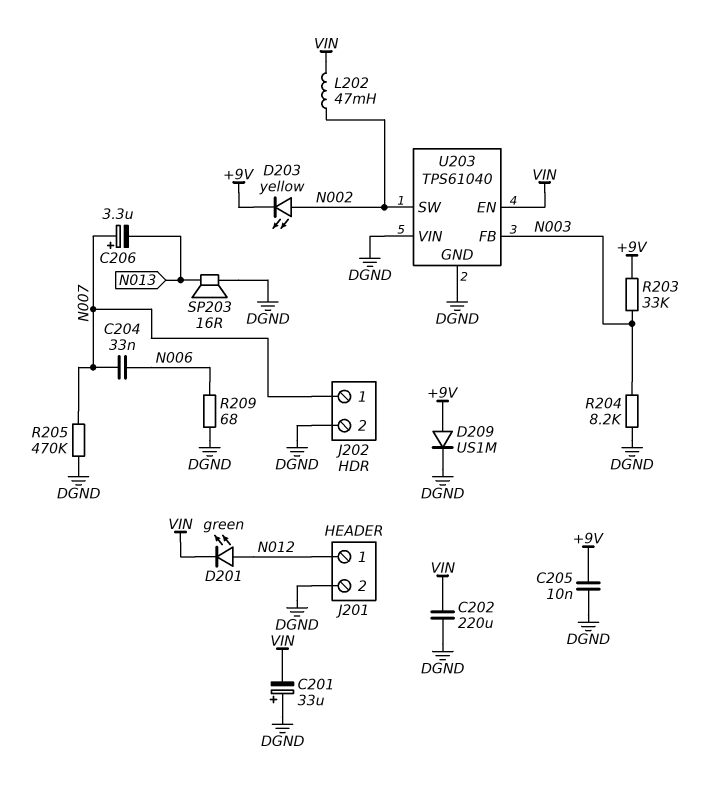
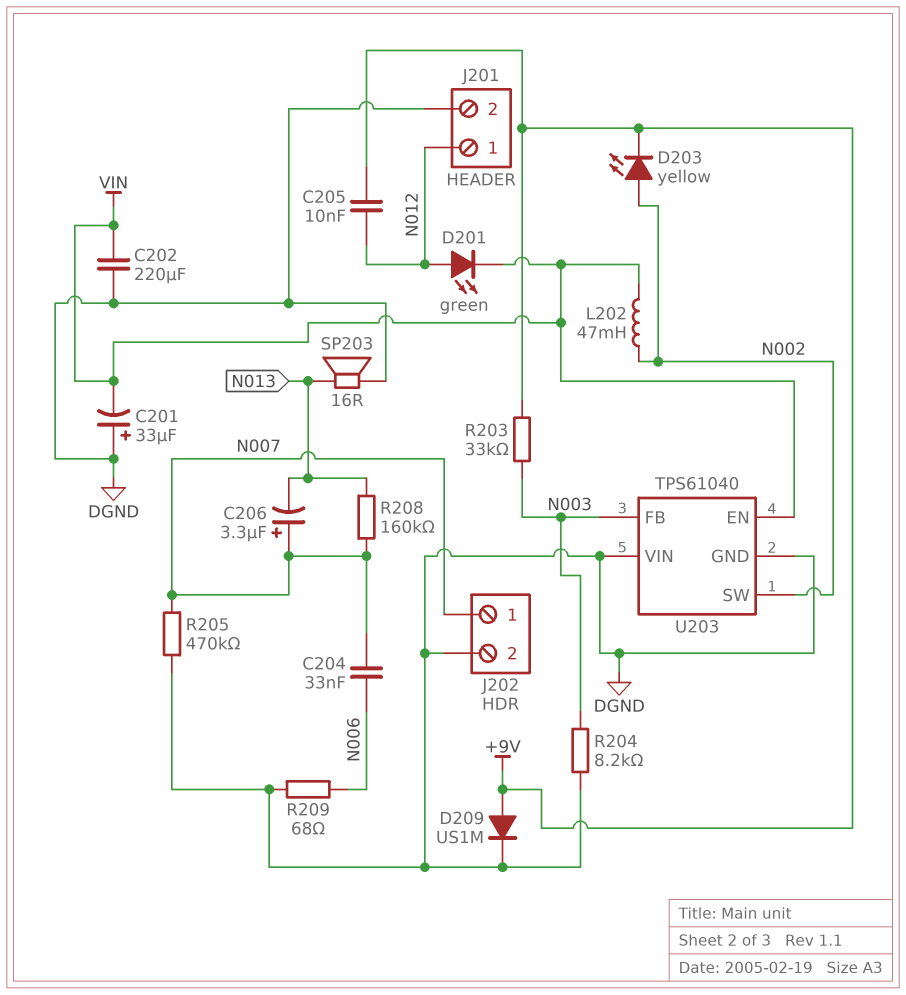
C205: 10nF (+9V, DGND) -> 10nF (+9V, N012)
R208: none -> 160k (N007, N013)

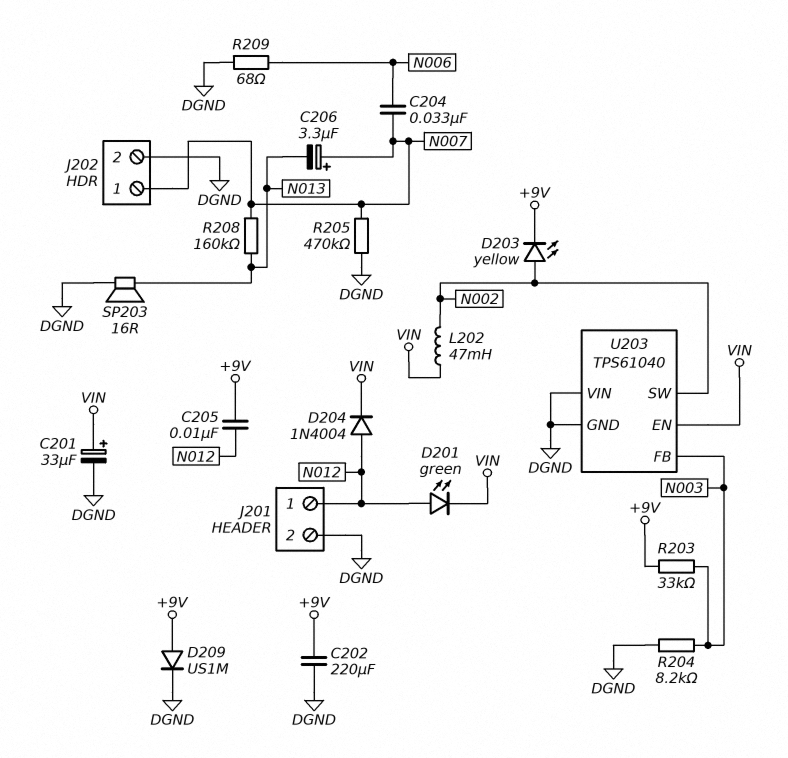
C201: 33uF (plus DGND, minus VIN) -> 33uF (plus VIN, minus DGND)
C202: 220uF (DGND, VIN) -> 220uF (+9V, DGND)
D204: none -> diode 1N4004 (A N012, K VIN)

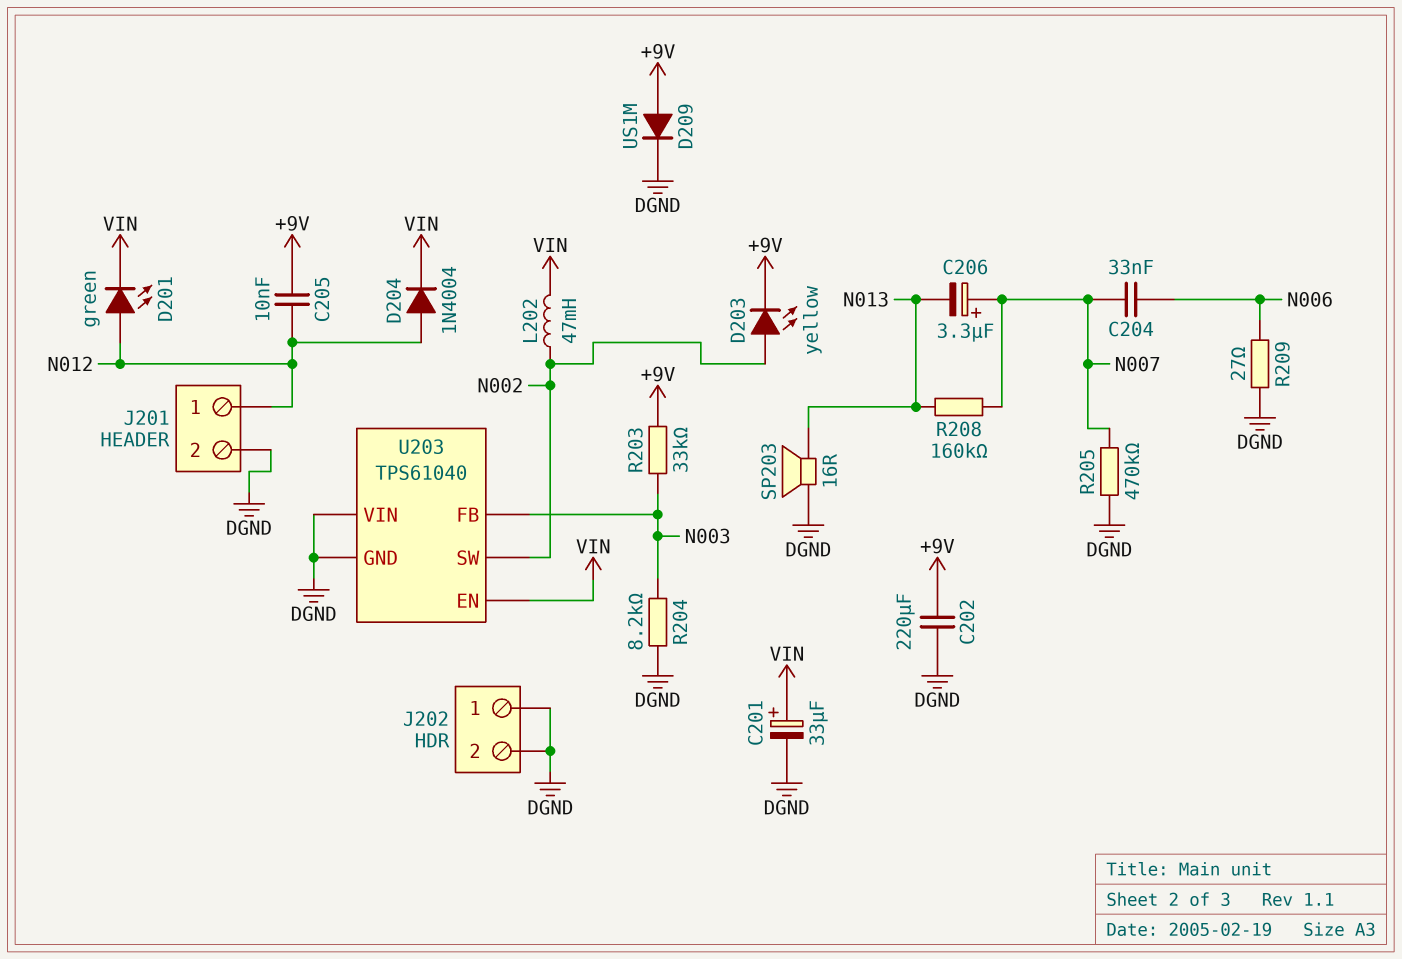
J202 pin 1: N007 -> DGND
R209: 68 (DGND, N006) -> 27 (DGND, N006)

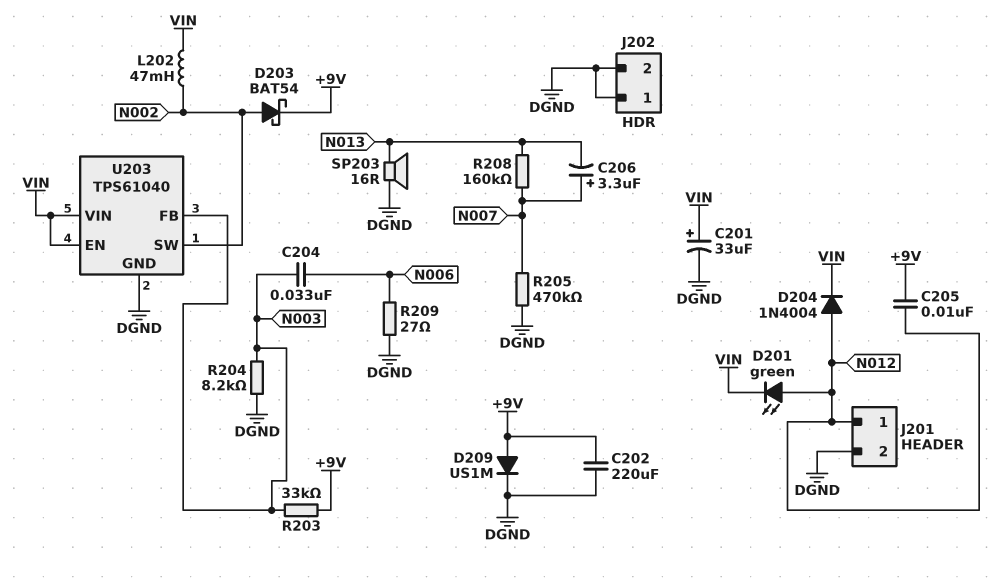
C204: 33nF (N006, N007) -> 33nF (N003, N006)
D203: LED yellow (A N002, K +9V) -> schottky BAT54 (A N002, K +9V)
U203 pin VIN: DGND -> VIN

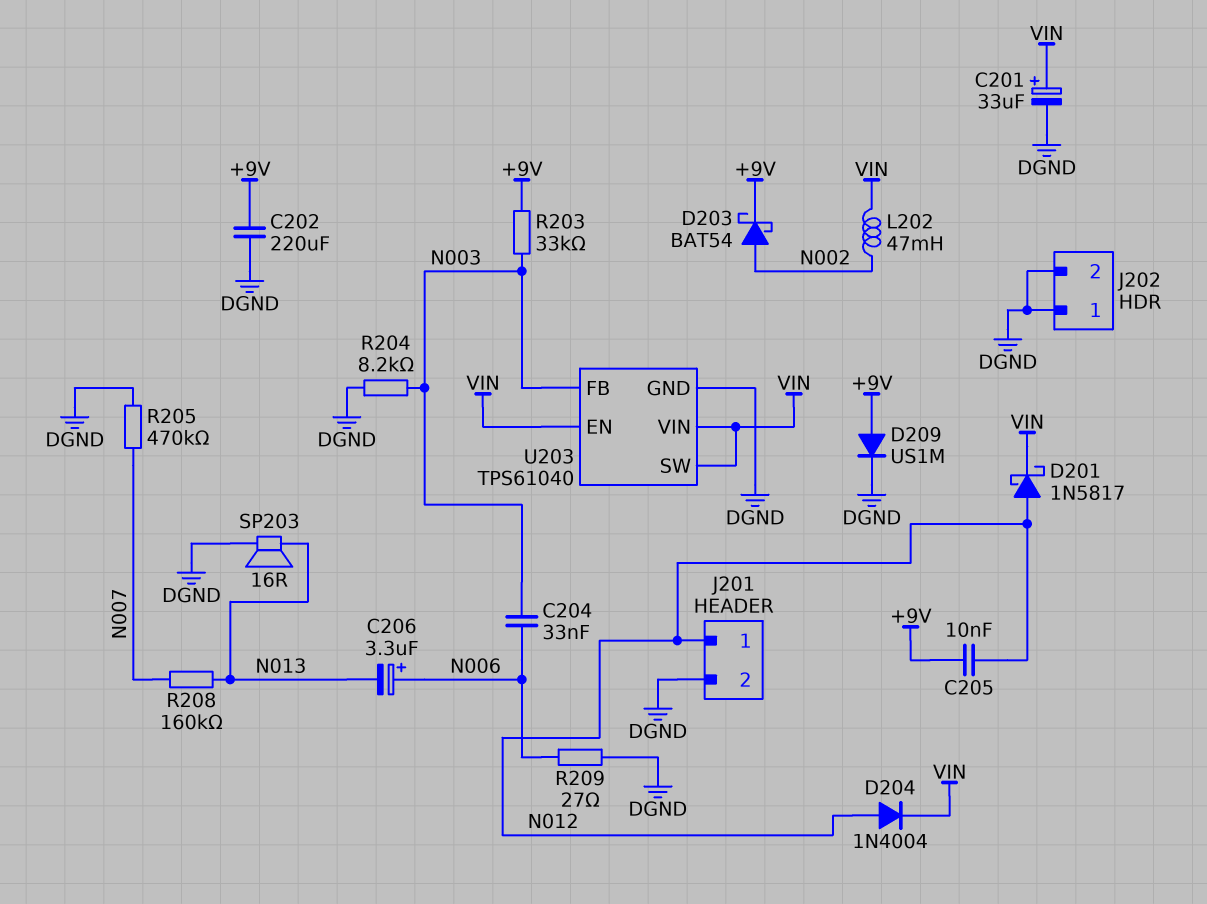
C206: 3.3uF (plus N007, minus N013) -> 3.3uF (plus N006, minus N013)
D201: LED green (A N012, K VIN) -> schottky 1N5817 (A N012, K VIN)
U203 pin SW: N002 -> VIN

